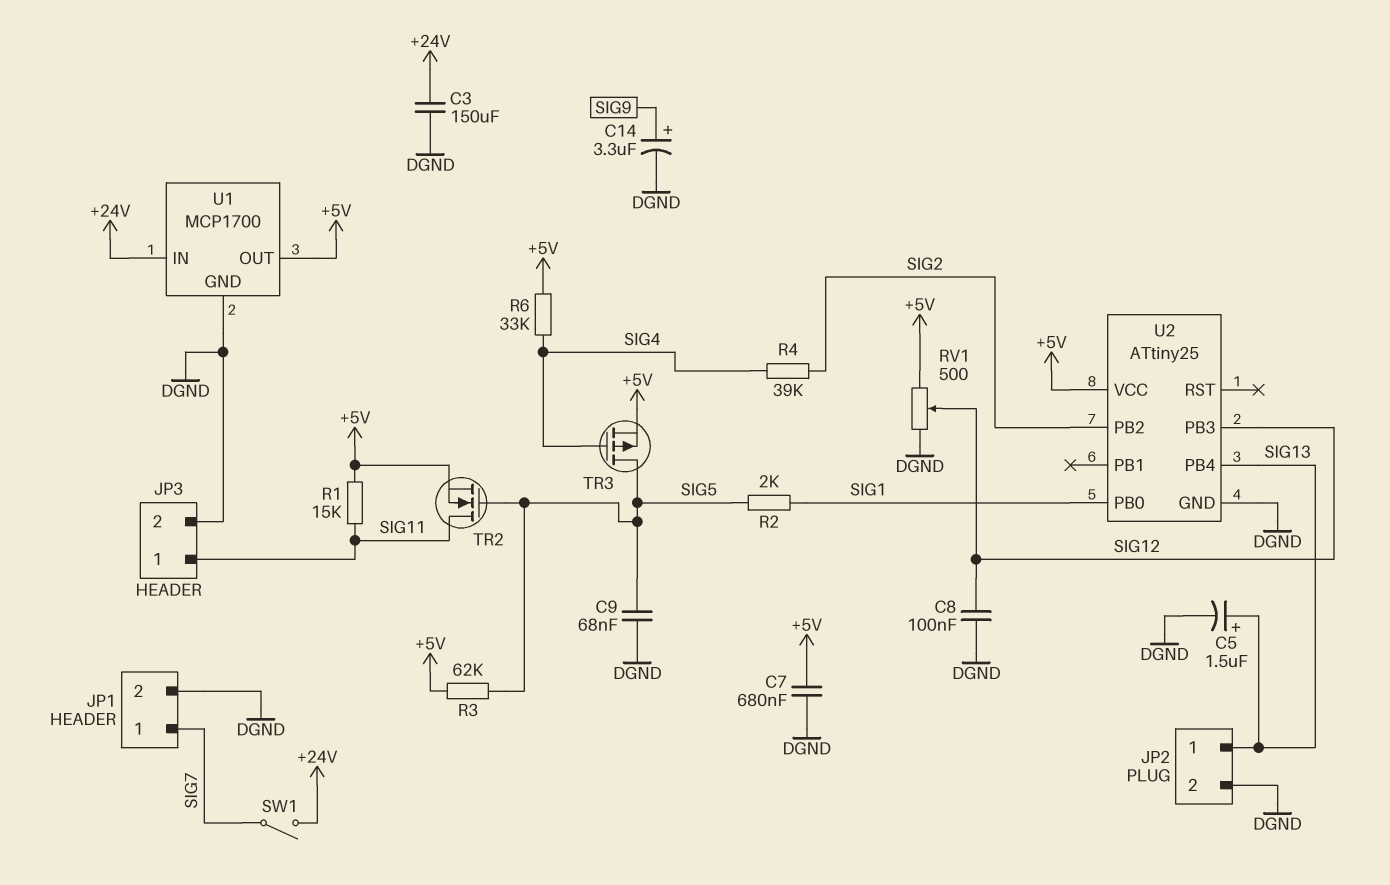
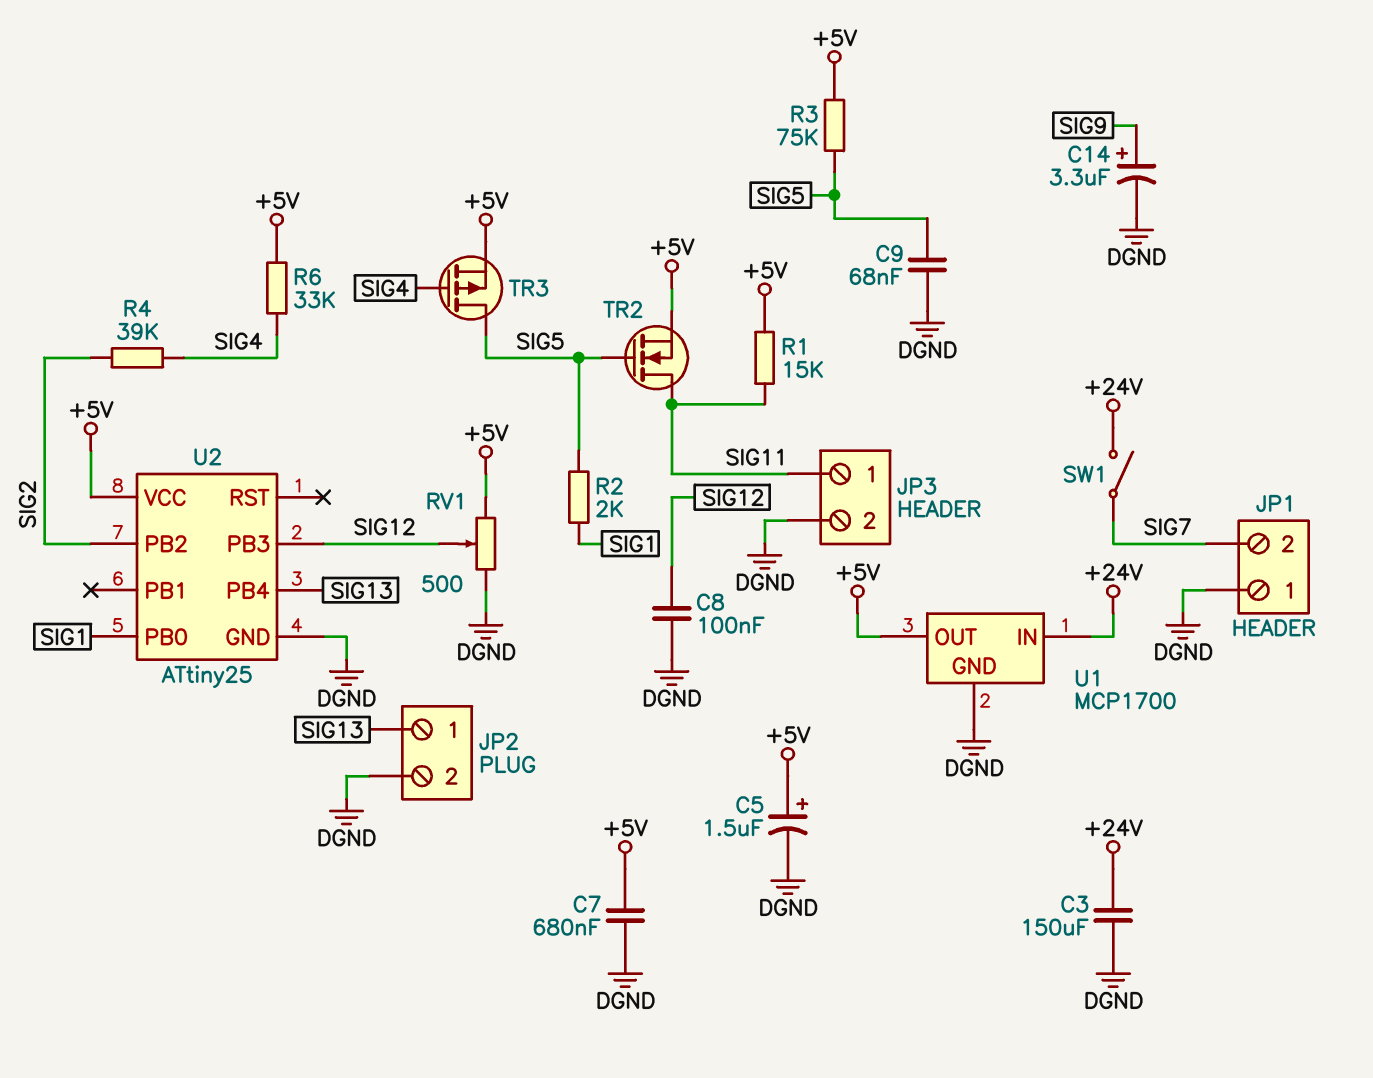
C5: 1.5uF (plus SIG13, minus DGND) -> 1.5uF (plus +5V, minus DGND)
JP1 pin 1: SIG7 -> DGND
JP1 pin 2: DGND -> SIG7
R3: 62k (+5V, SIG5) -> 75k (+5V, SIG5)

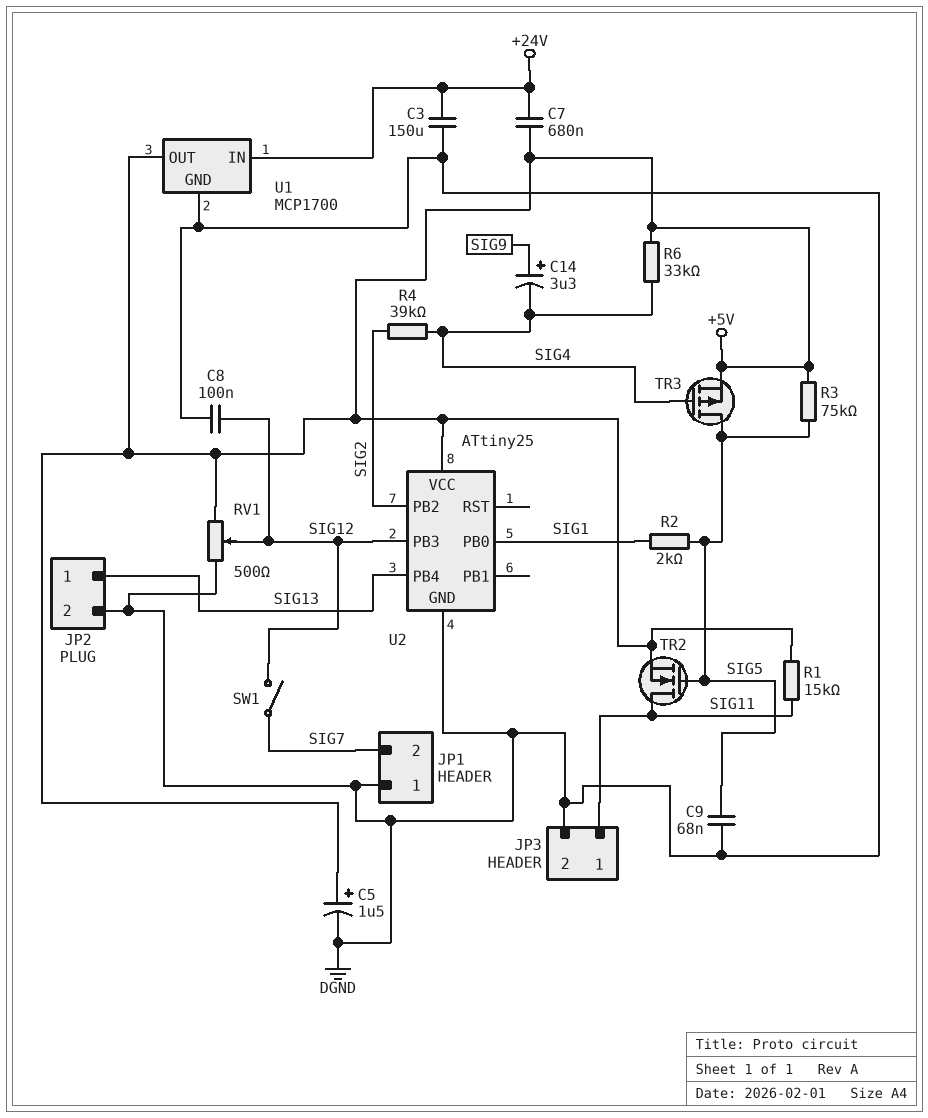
C7: 680nF (+5V, DGND) -> 680nF (+5V, +24V)
C14: 3.3uF (plus SIG9, minus DGND) -> 3.3uF (plus SIG9, minus SIG4)
SW1: switch (+24V, SIG7) -> switch (SIG7, SIG12)

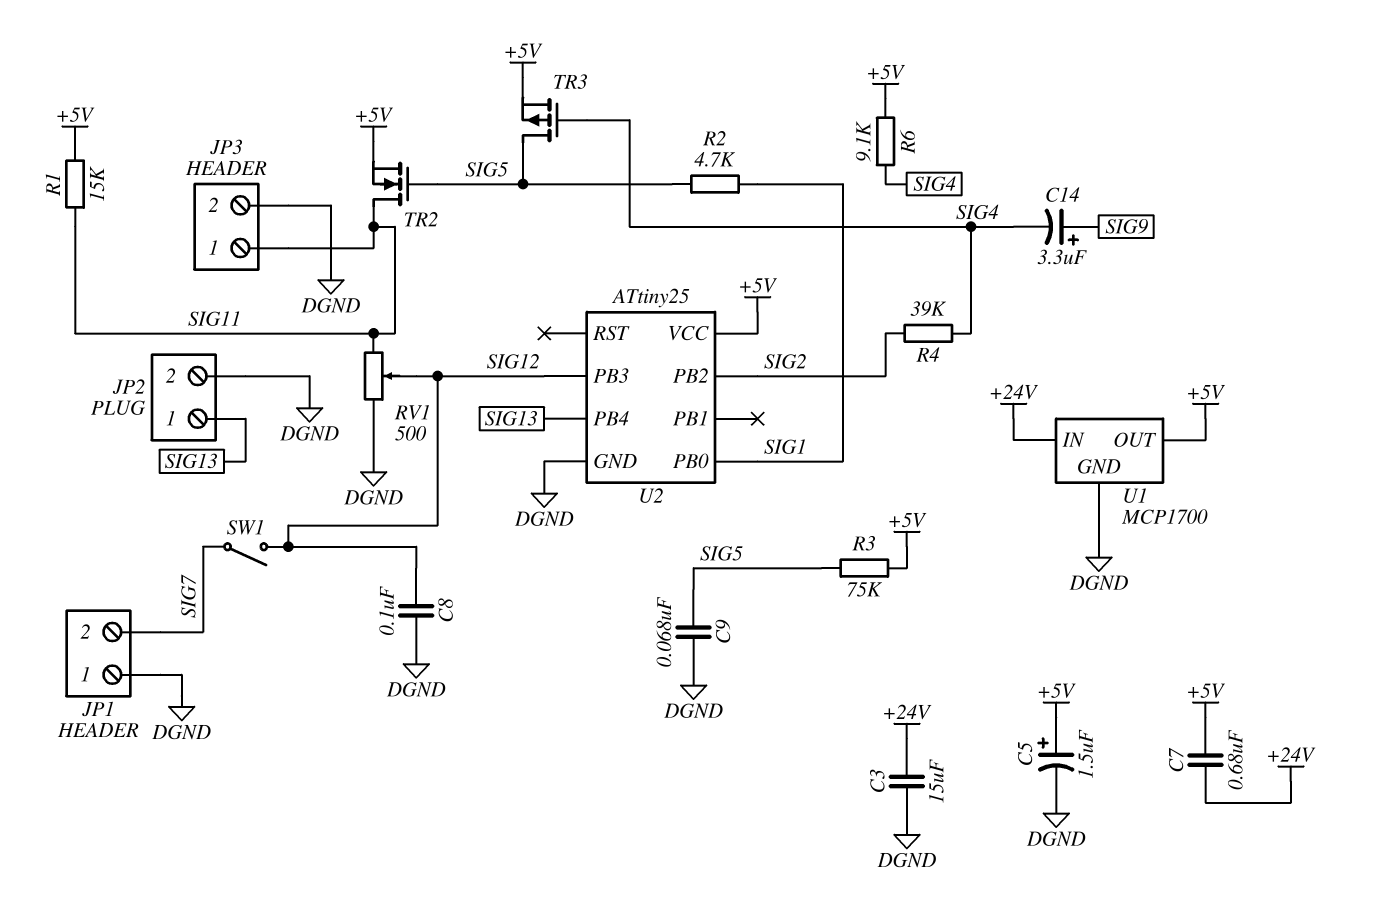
C3: 150uF (+24V, DGND) -> 15uF (+24V, DGND)
R2: 2k (SIG1, SIG5) -> 4.7k (SIG1, SIG5)
R6: 33k (+5V, SIG4) -> 9.1k (+5V, SIG4)
RV1: 500 (+5V, DGND, wiper SIG12) -> 500 (DGND, SIG11, wiper SIG12)

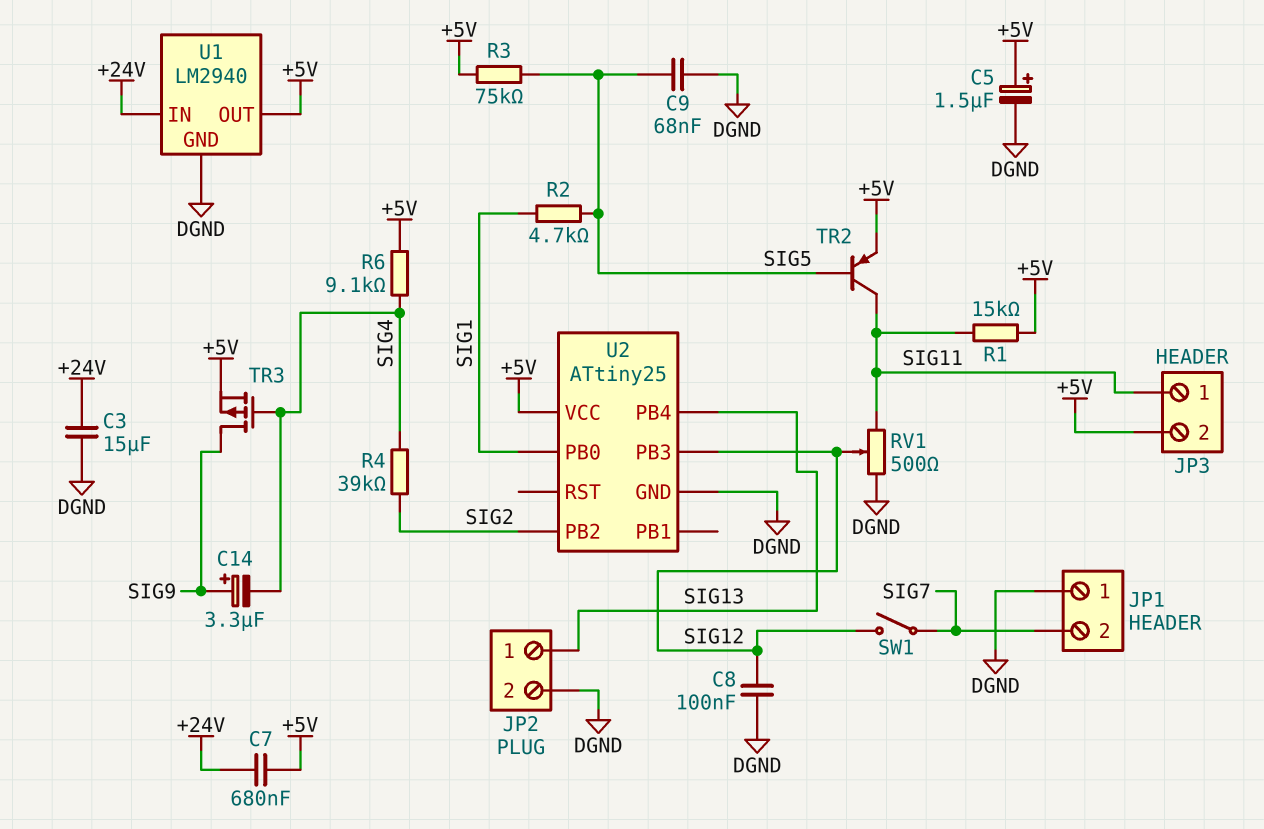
JP3 pin 2: DGND -> +5V
TR2: NMOS (G SIG5, D SIG11, S +5V) -> PNP (B SIG5, C SIG11, E +5V)
TR3: PMOS (G SIG4, D SIG5, S +5V) -> PMOS (G SIG4, D SIG9, S +5V)
U1: MCP1700 -> LM2940

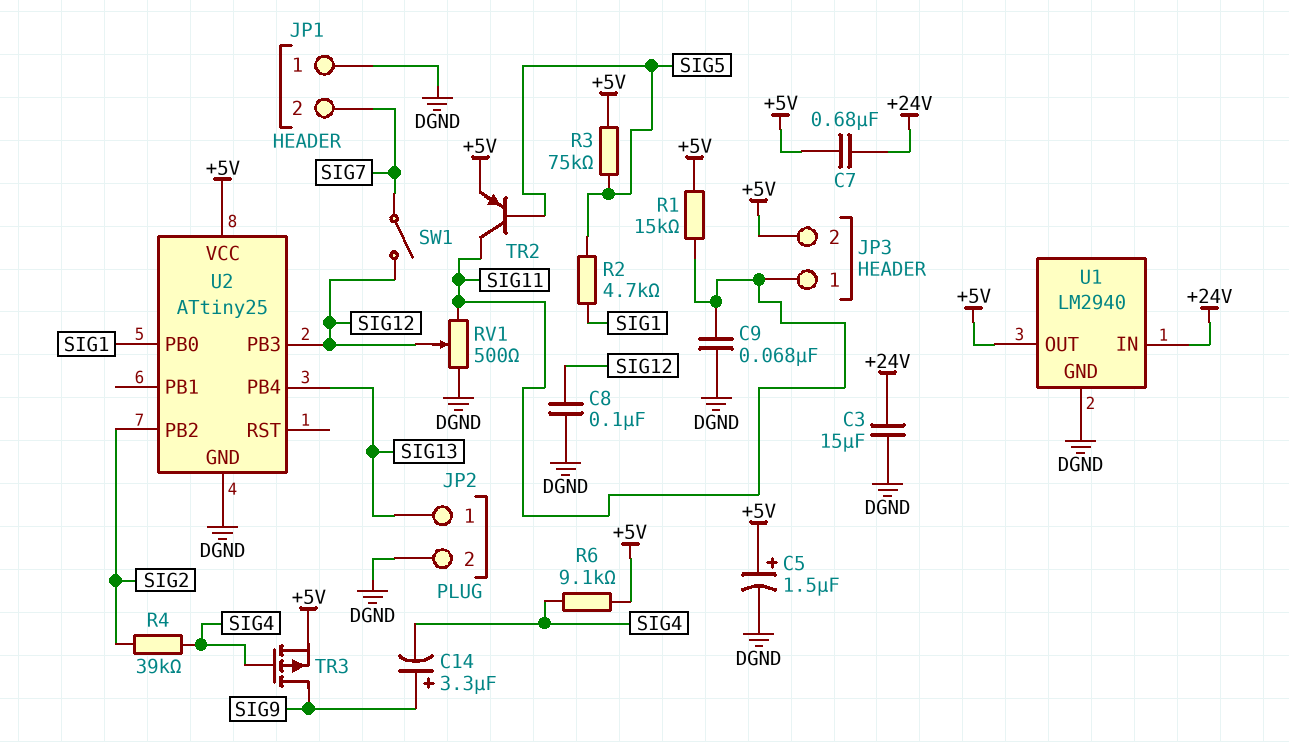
C9: 68nF (DGND, SIG5) -> 68nF (DGND, SIG11)

